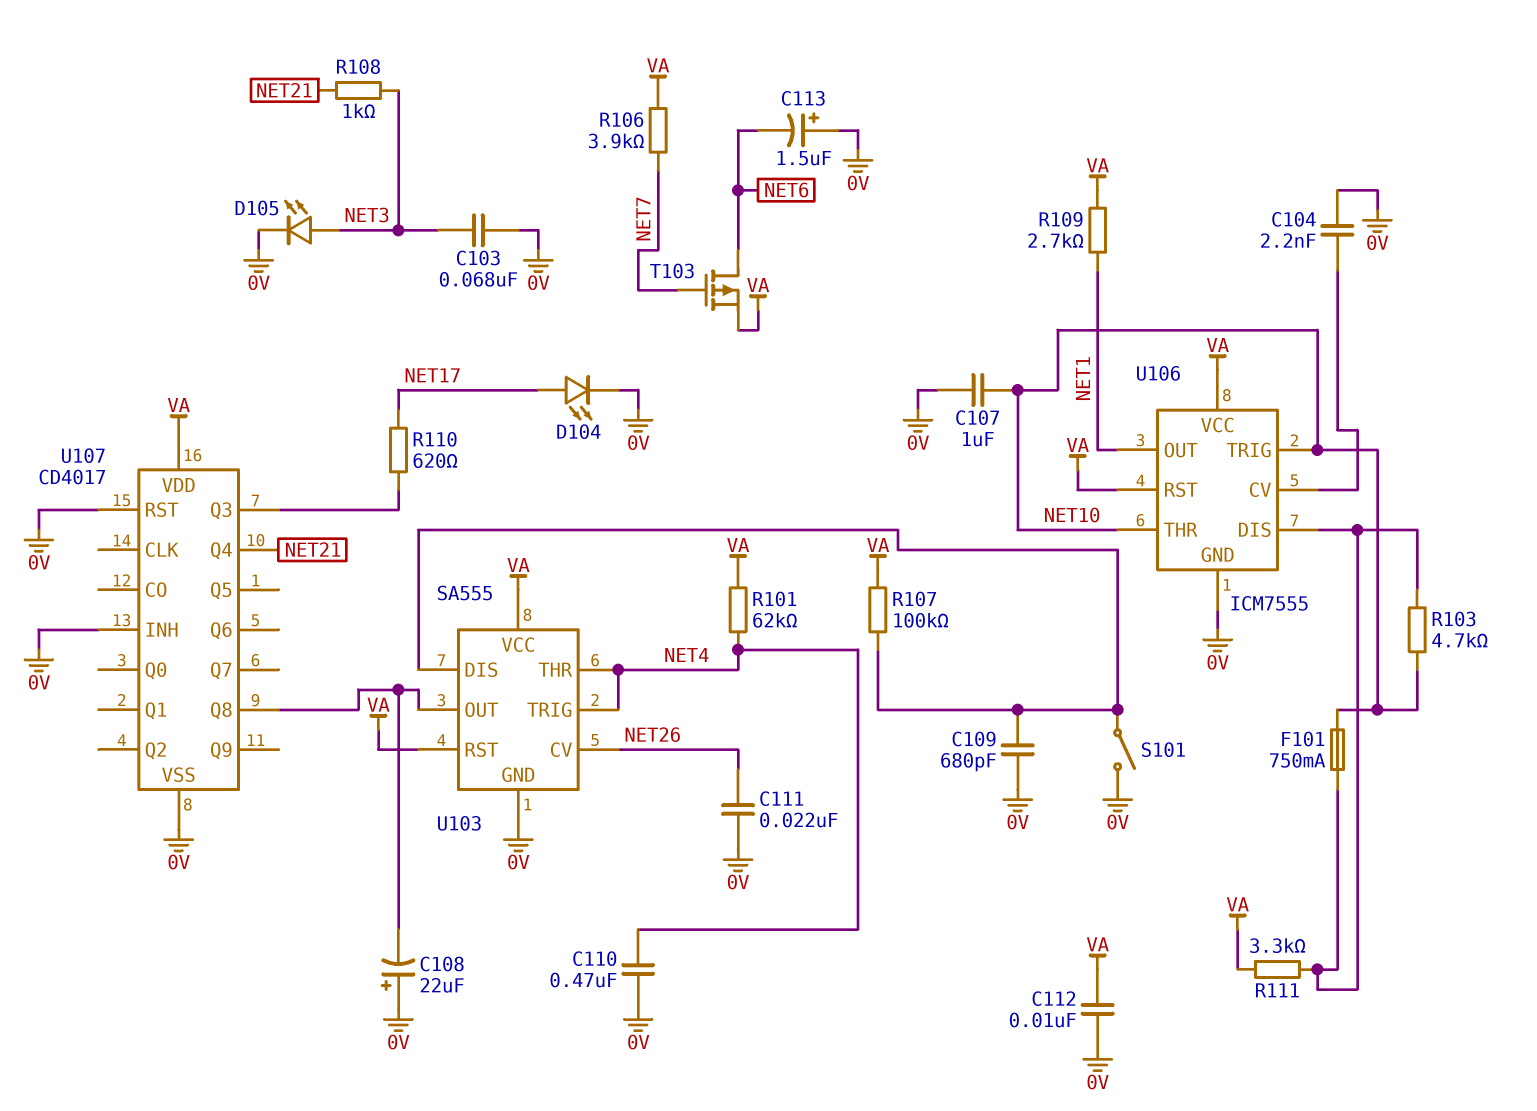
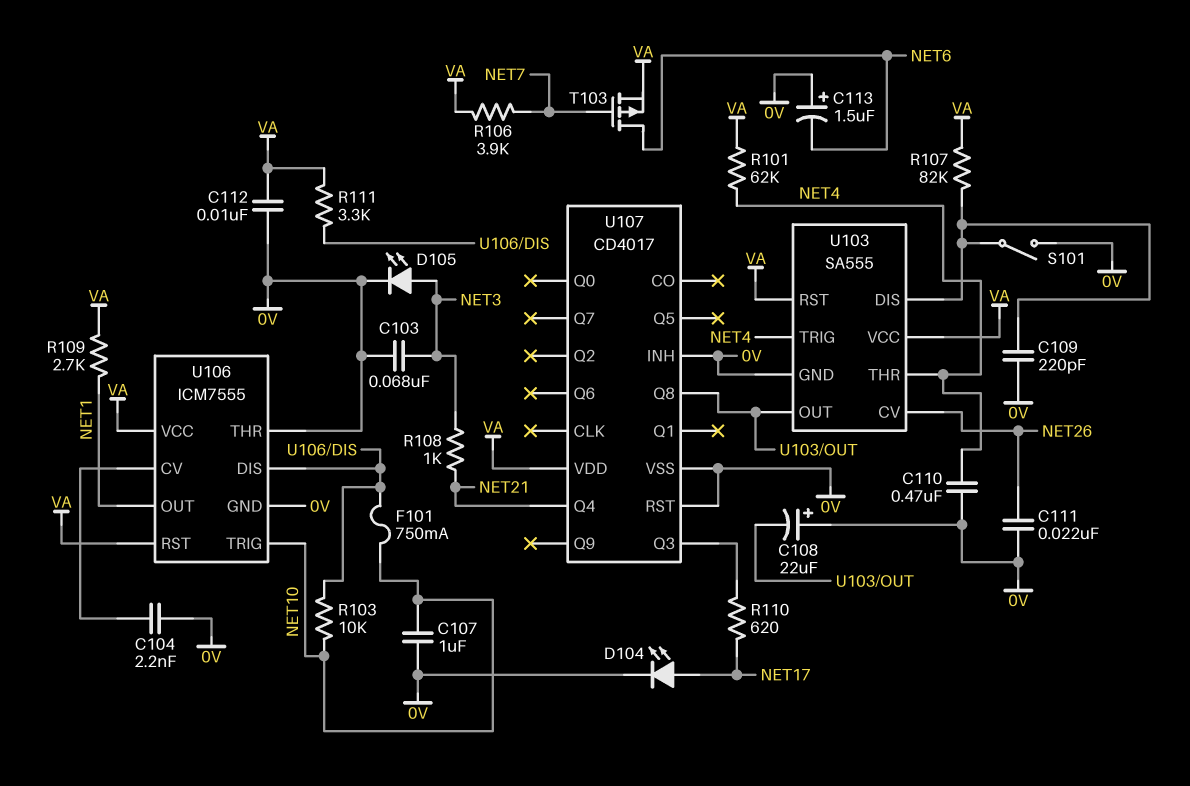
C109: 680pF (0V, U103/DIS) -> 220pF (0V, U103/DIS)
R103: 4.7k (NET10, U106/DIS) -> 10k (NET10, U106/DIS)
R107: 100k (U103/DIS, VA) -> 82k (U103/DIS, VA)
U106 pin THR: NET10 -> 0V

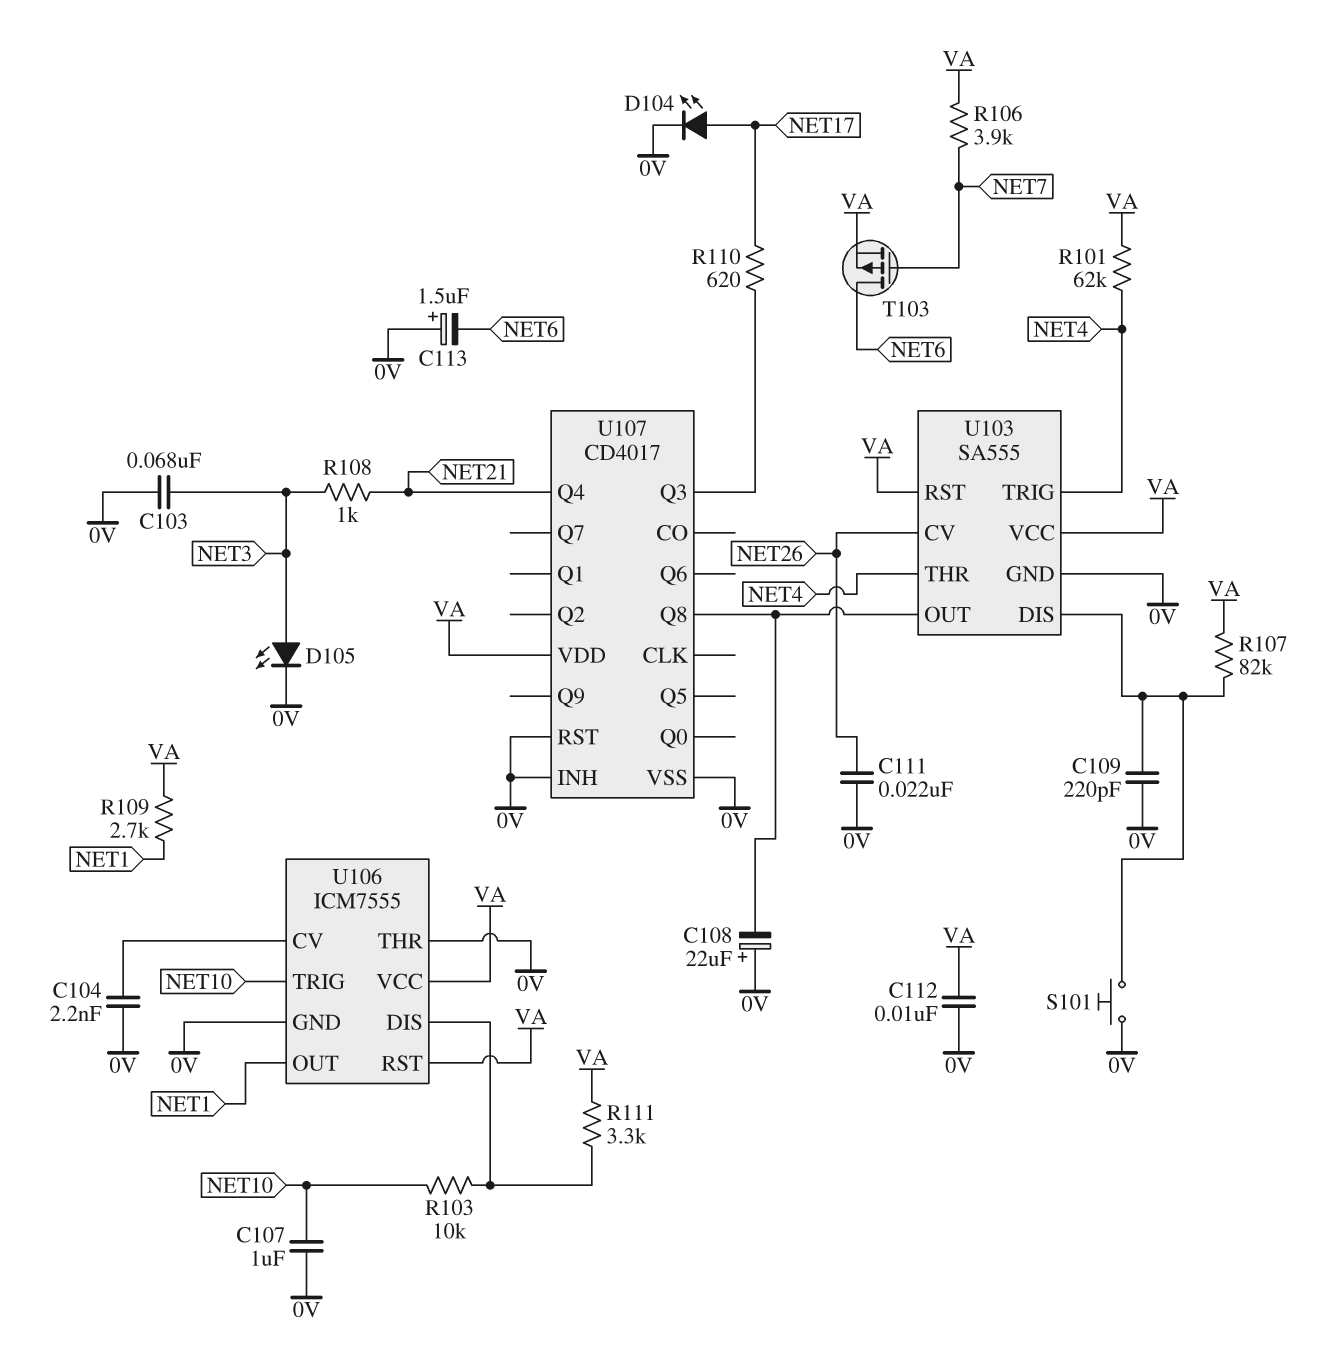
C110: 470nF (0V, NET4) -> none
F101: 750mA (NET10, U106/DIS) -> none
S101: switch (0V, U103/DIS) -> button (0V, U103/DIS)

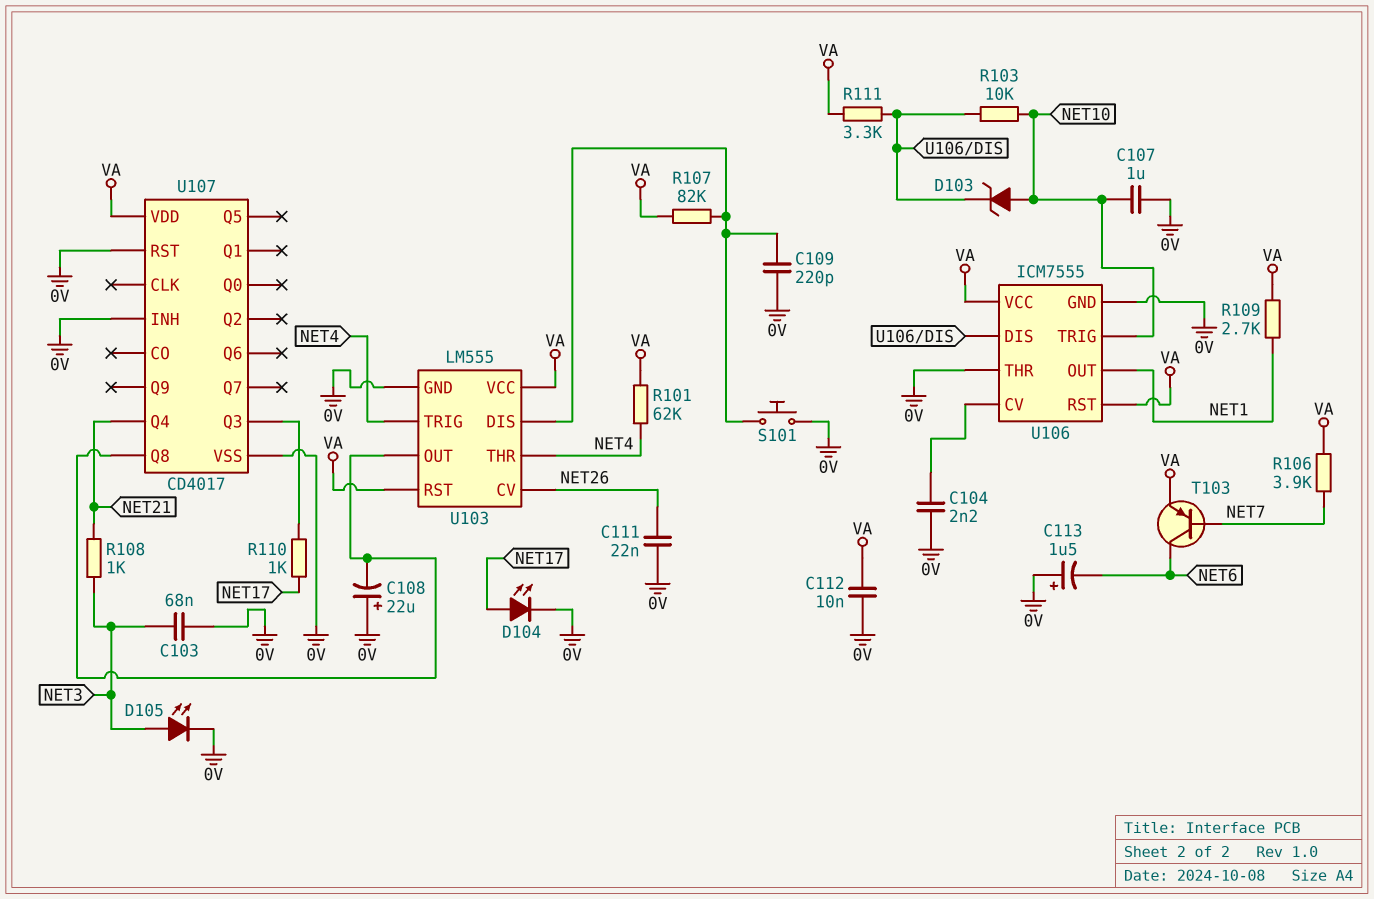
D103: none -> zener (A NET10, K U106/DIS)
R110: 620 (NET17, U107/Q3) -> 1k (NET17, U107/Q3)
T103: PMOS (G NET7, D NET6, S VA) -> PNP (B NET7, C NET6, E VA)
U103: SA555 -> LM555

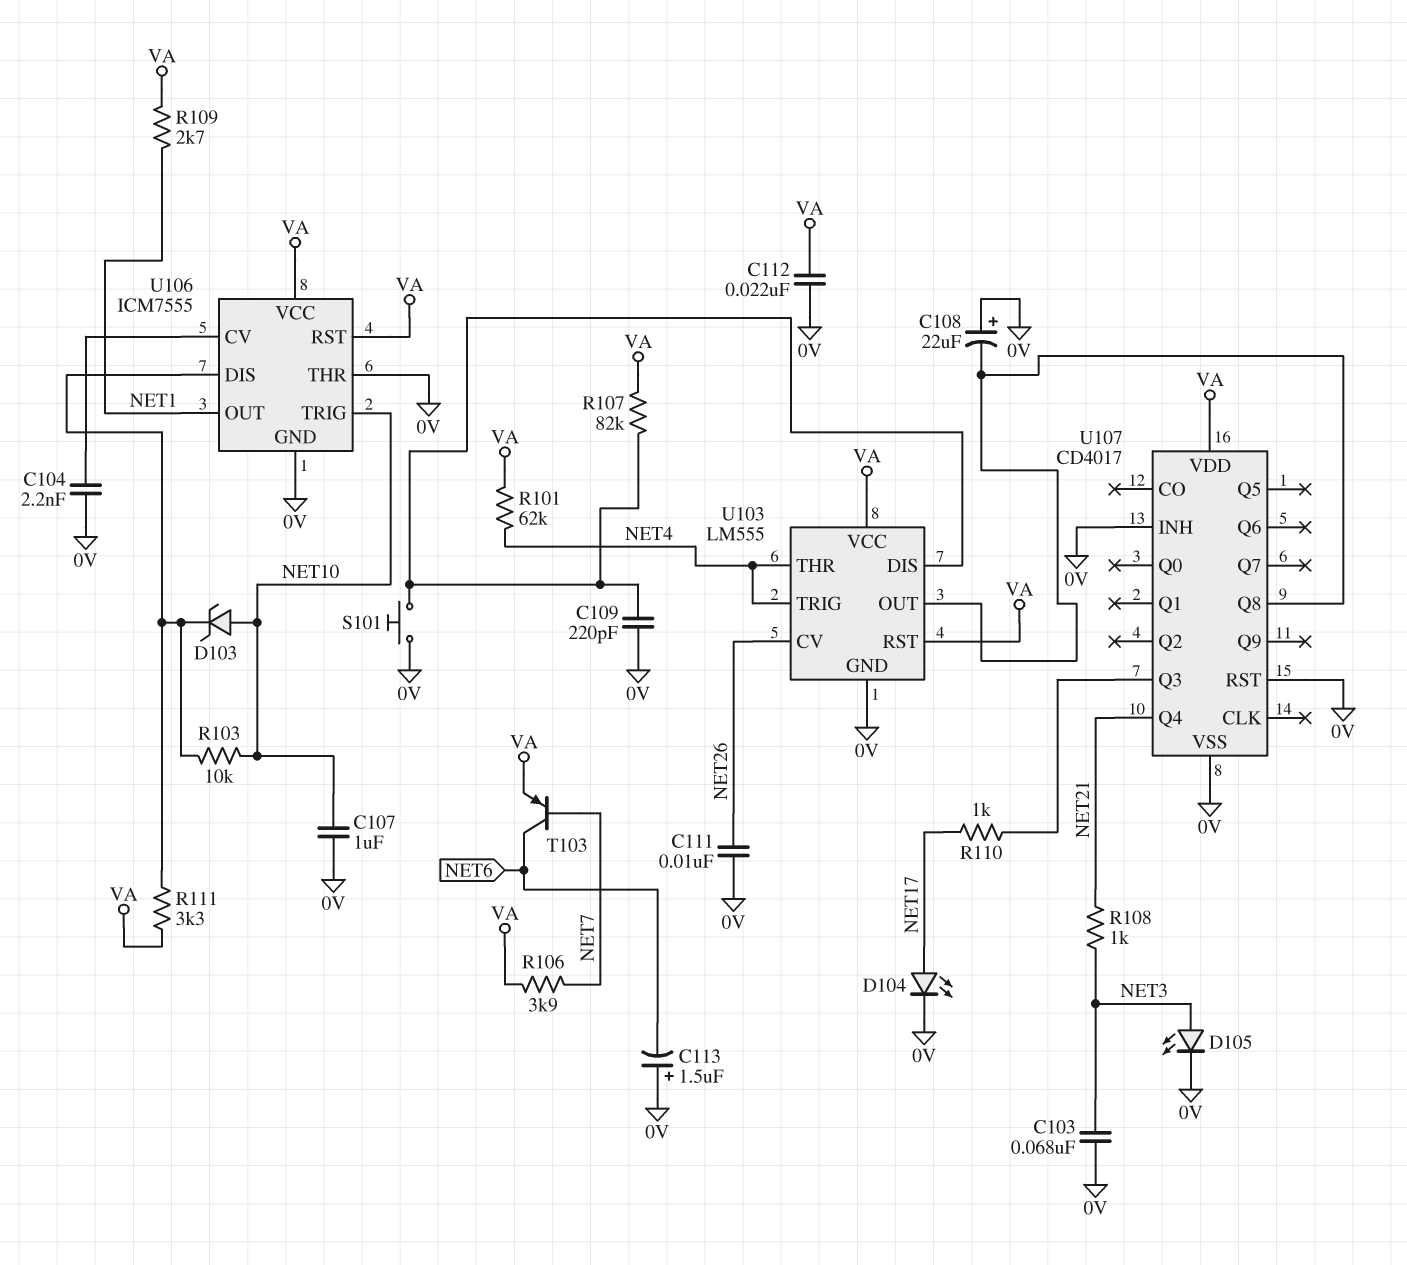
C111: 22nF (0V, NET26) -> 10nF (0V, NET26)
C112: 10nF (0V, VA) -> 22nF (0V, VA)

